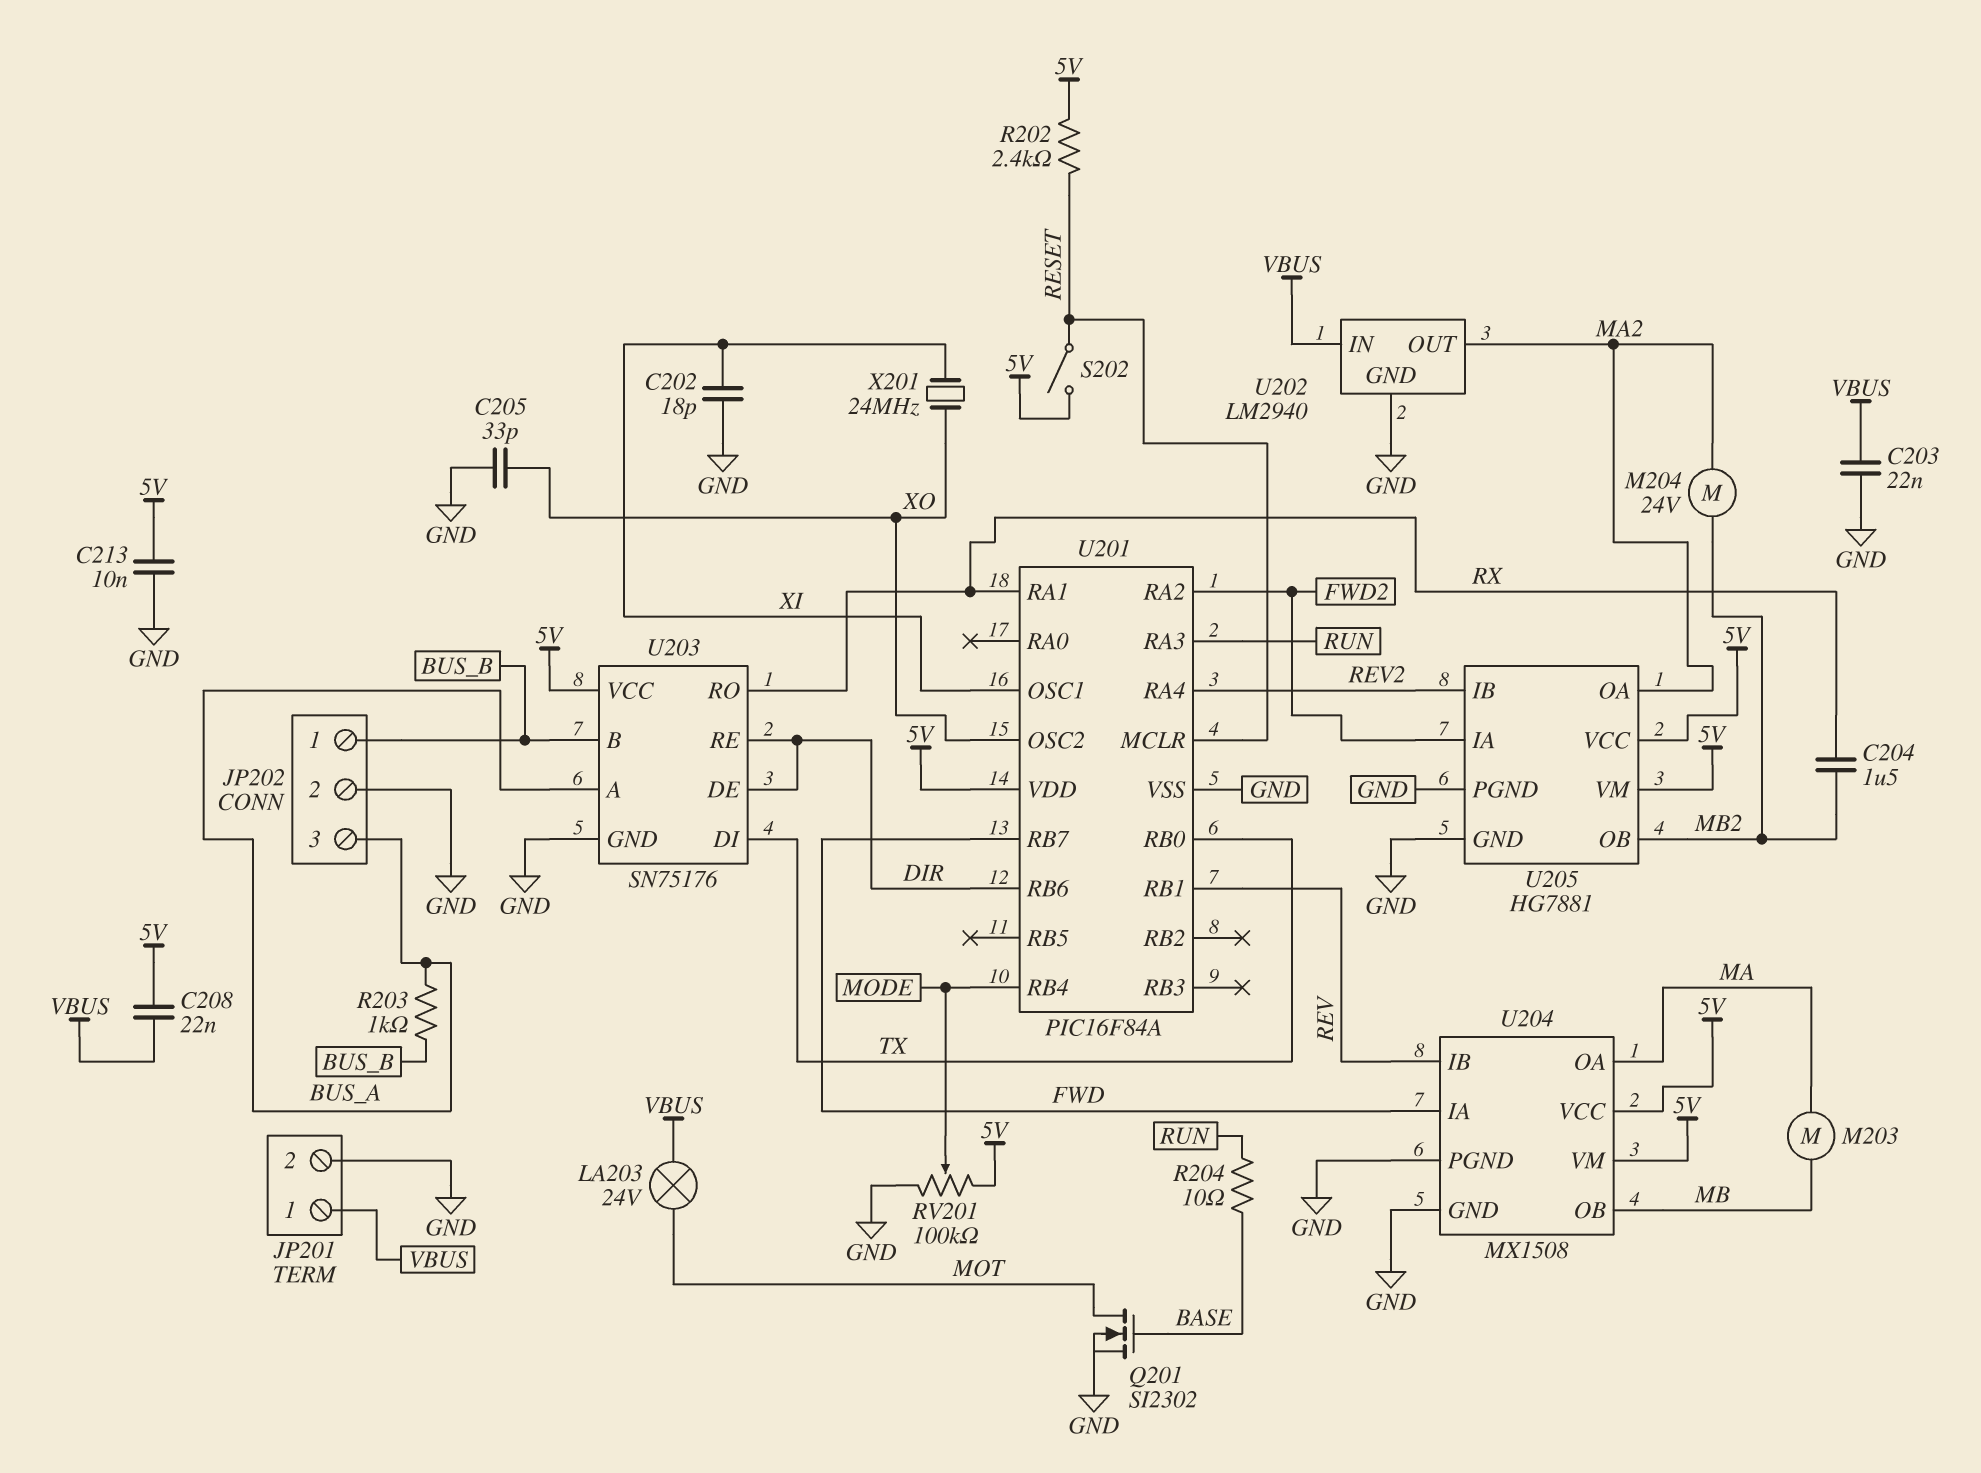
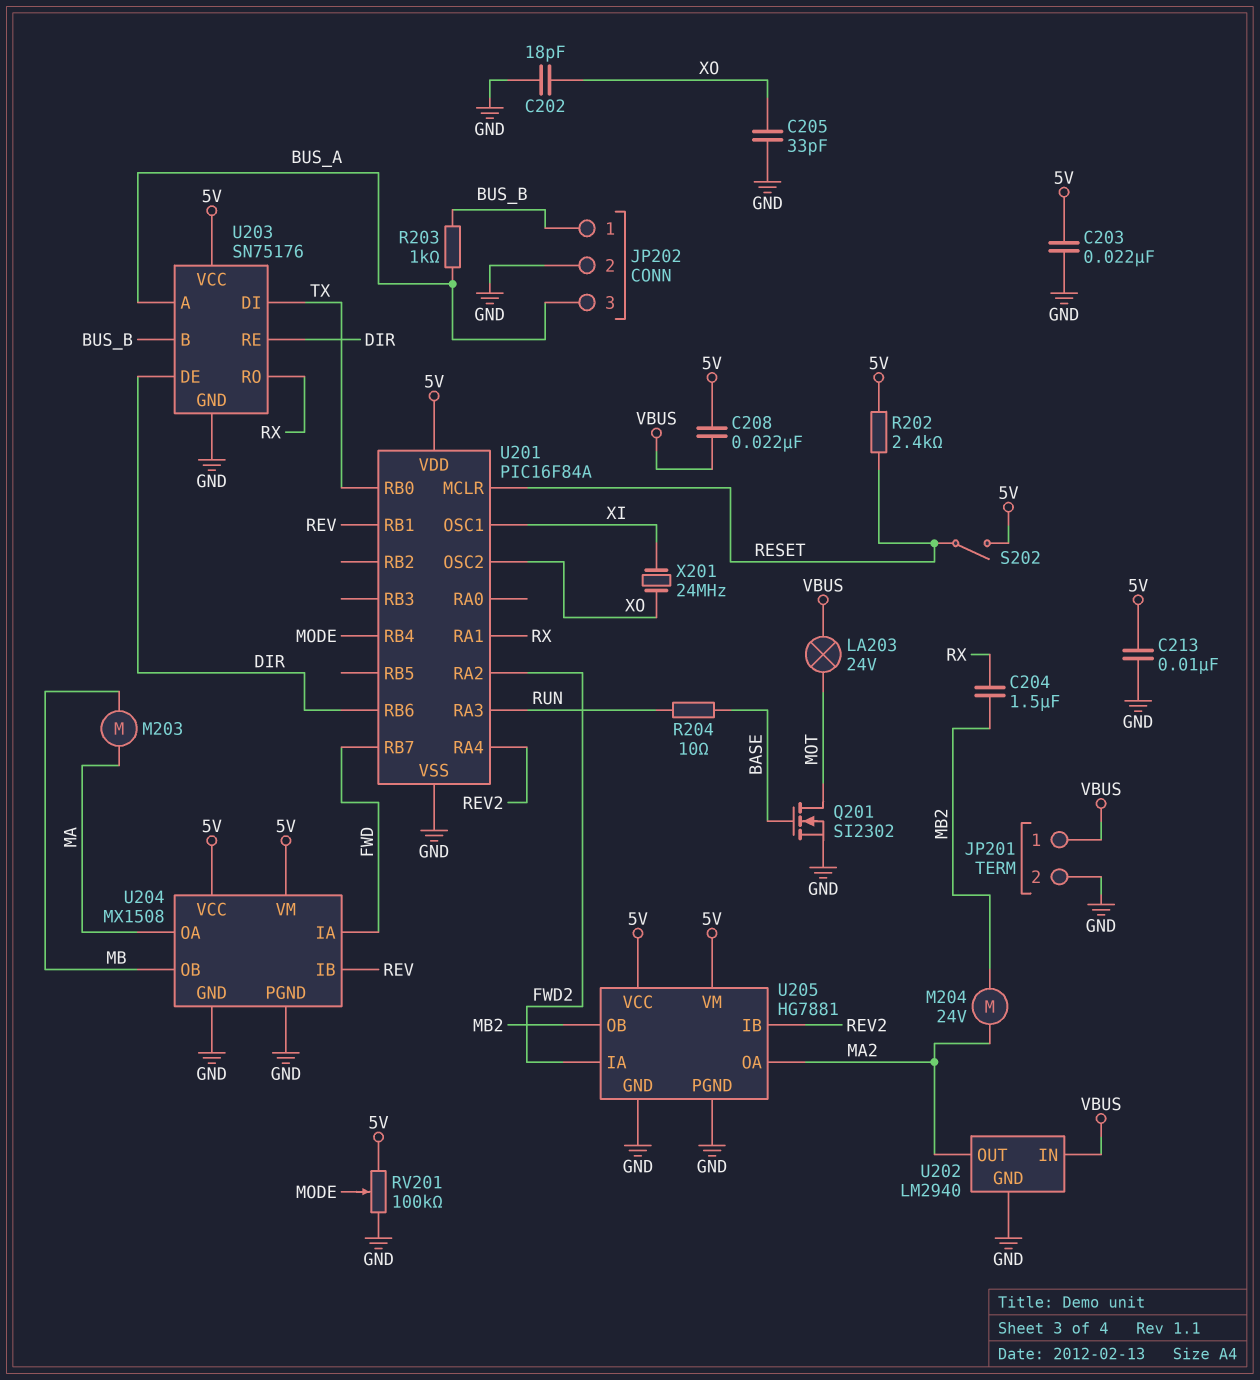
C202: 18pF (GND, XI) -> 18pF (GND, XO)
C203: 22nF (GND, VBUS) -> 22nF (5V, GND)

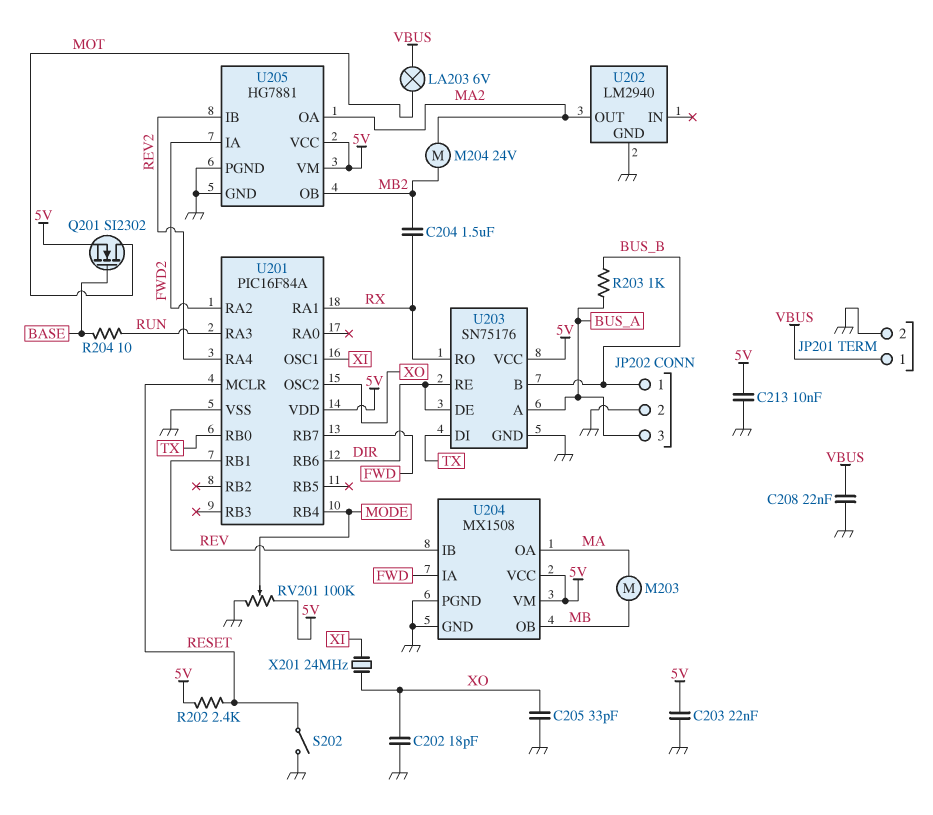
C208: 22nF (5V, VBUS) -> 22nF (GND, VBUS)
LA203: lamp 24V (MOT, VBUS) -> lamp 6V (MOT, VBUS)
Q201: NMOS SI2302 (G BASE, D MOT, S GND) -> NMOS SI2302 (G BASE, D MOT, S 5V)
S202: switch (5V, RESET) -> switch (GND, RESET)
U202 pin IN: VBUS -> none

